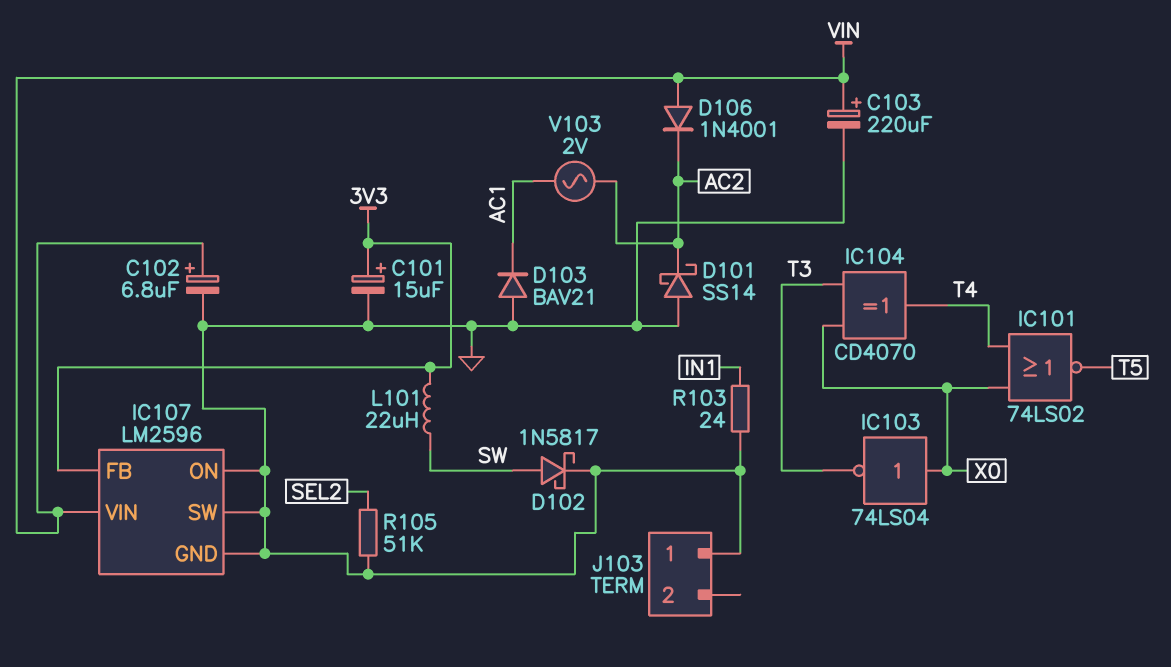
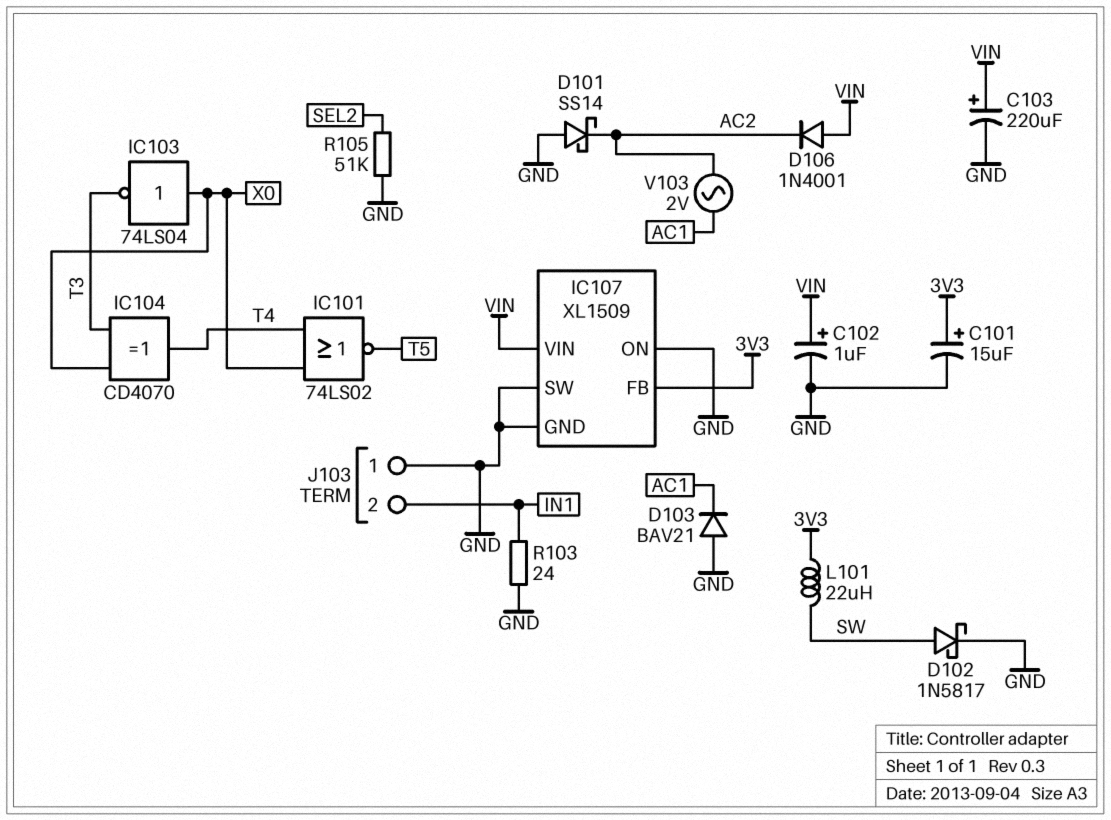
C102: 6.8uF (plus VIN, minus GND) -> 1uF (plus VIN, minus GND)
IC107: LM2596 -> XL1509
J103 pin 2: none -> IN1

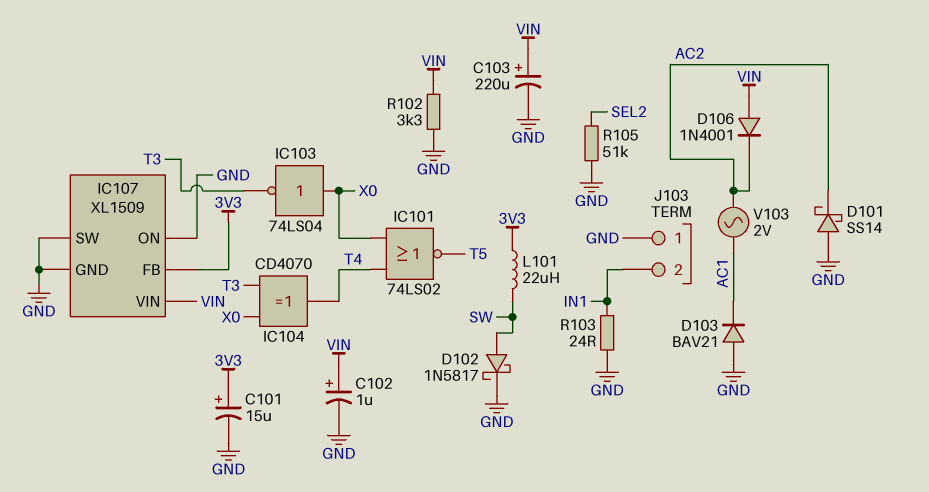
R102: none -> 3.3k (GND, VIN)

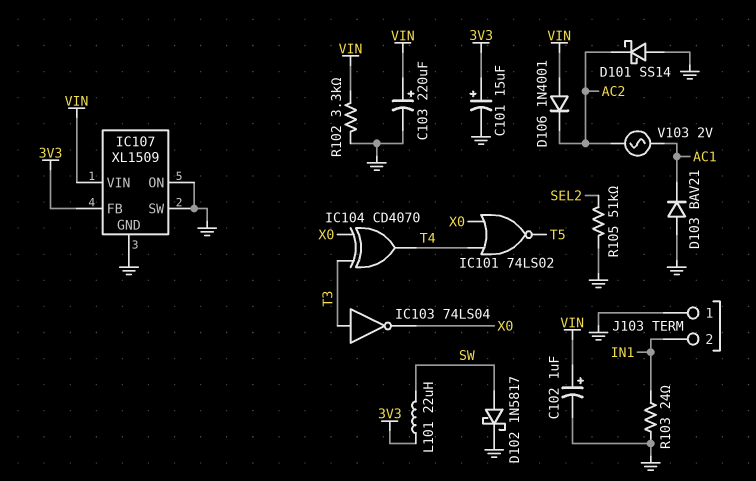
IC103: NOT 74LS04 (in X0, out T3) -> NOT 74LS04 (in T3, out X0)

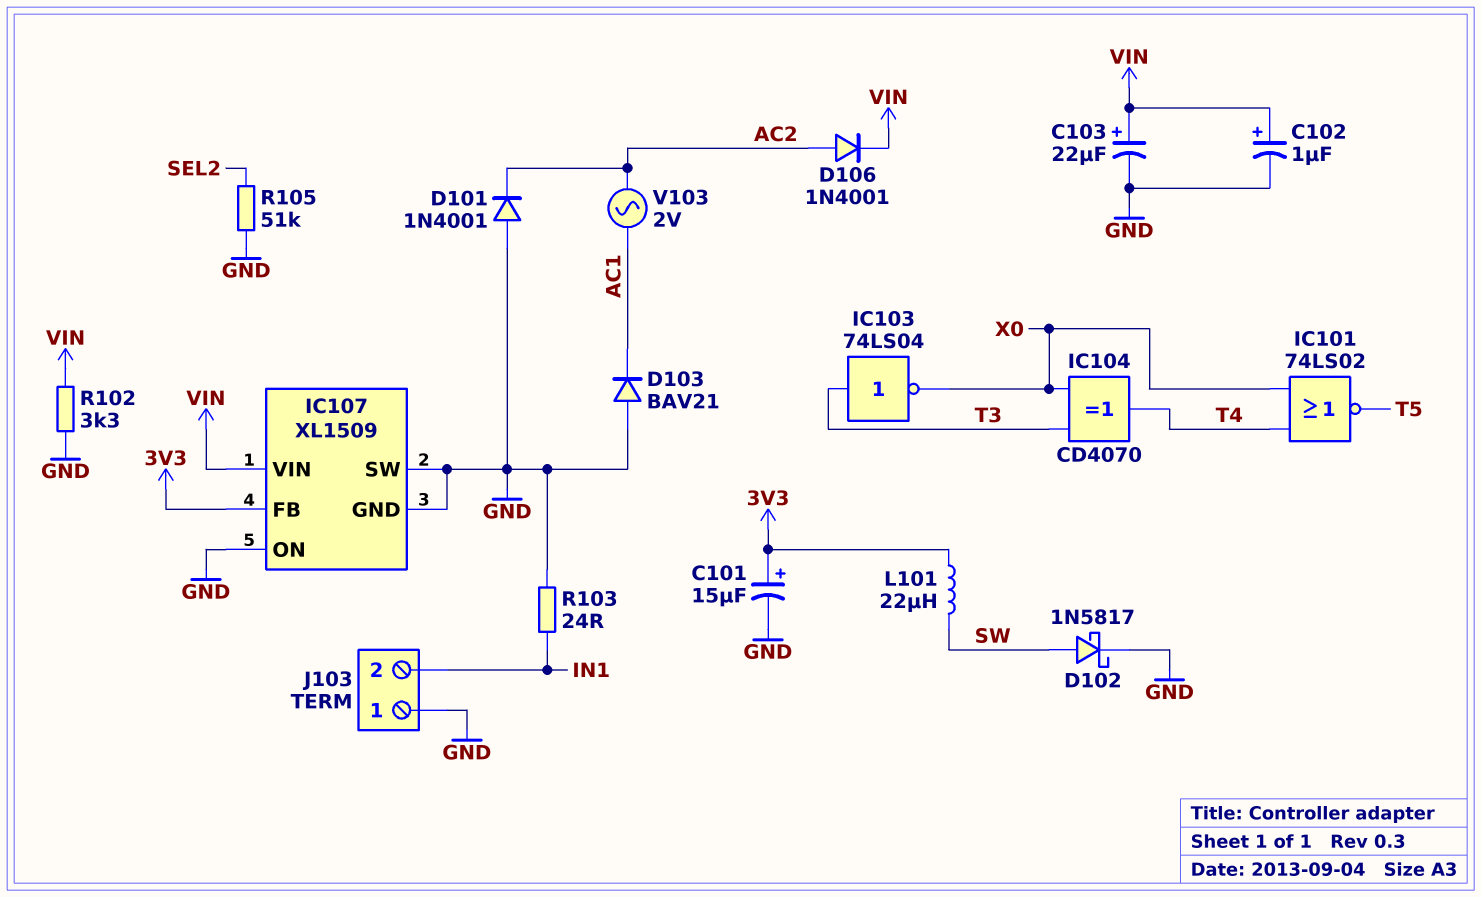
C103: 220uF (plus VIN, minus GND) -> 22uF (plus VIN, minus GND)
D101: schottky SS14 (A GND, K AC2) -> diode 1N4001 (A GND, K AC2)
D106: diode 1N4001 (A VIN, K AC2) -> diode 1N4001 (A AC2, K VIN)

